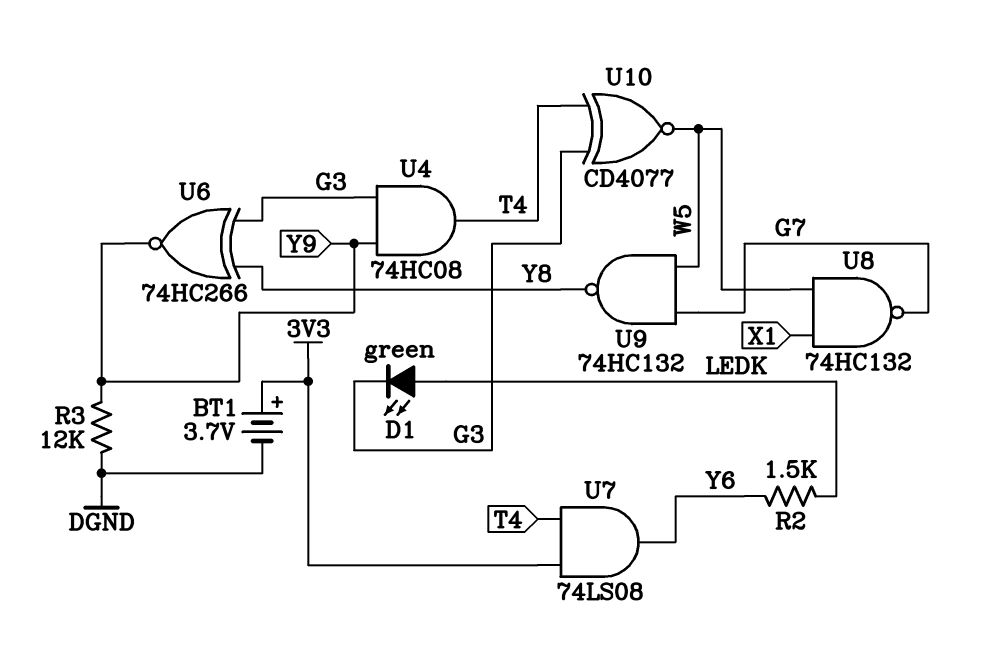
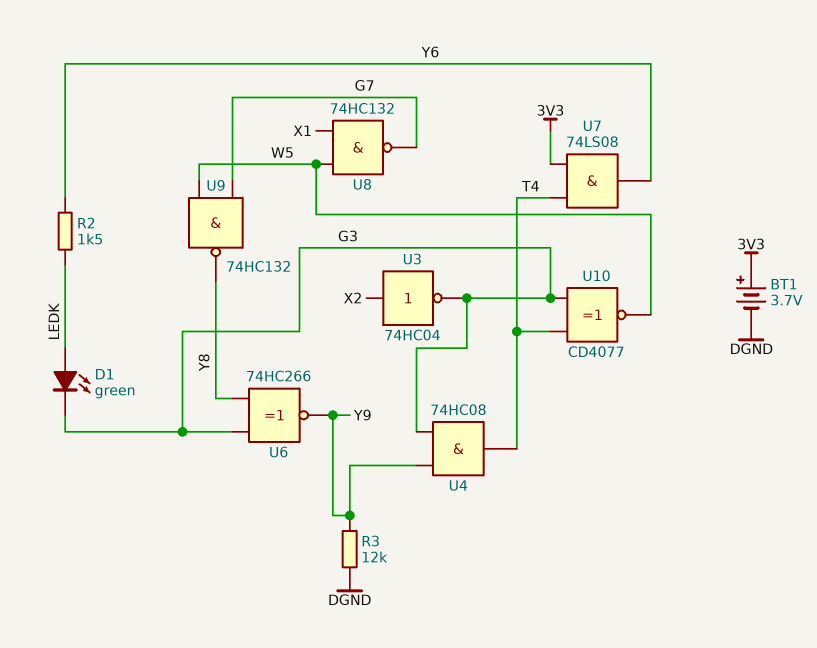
U3: none -> NOT 74HC04 (in X2, out G3)

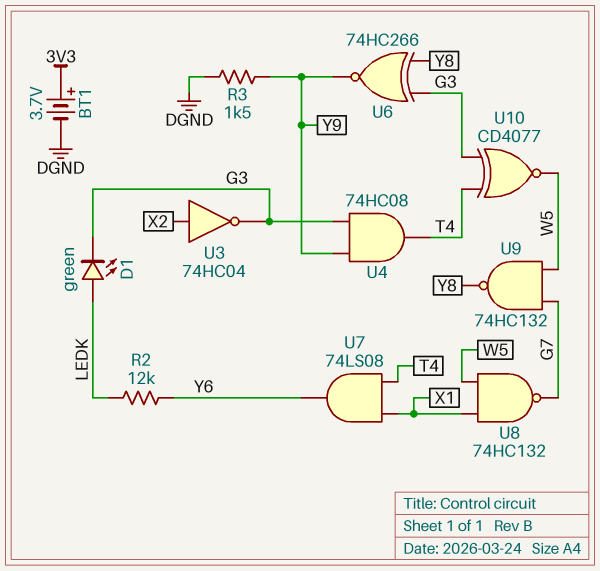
R2: 1.5k (LEDK, Y6) -> 12k (LEDK, Y6)
R3: 12k (DGND, Y9) -> 1.5k (DGND, Y9)
U7: AND 74LS08 (in 3V3, in T4, out Y6) -> AND 74LS08 (in T4, in X1, out Y6)

